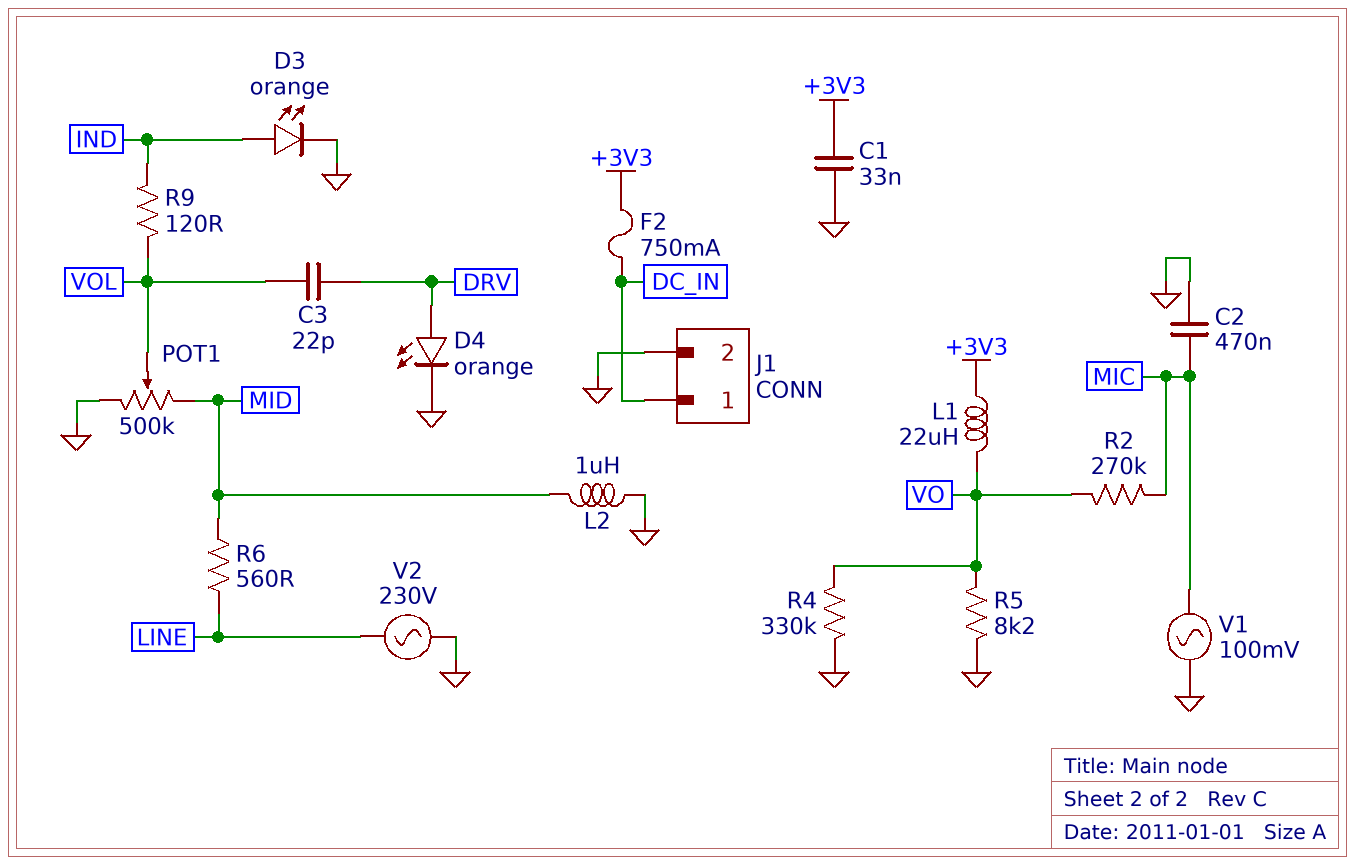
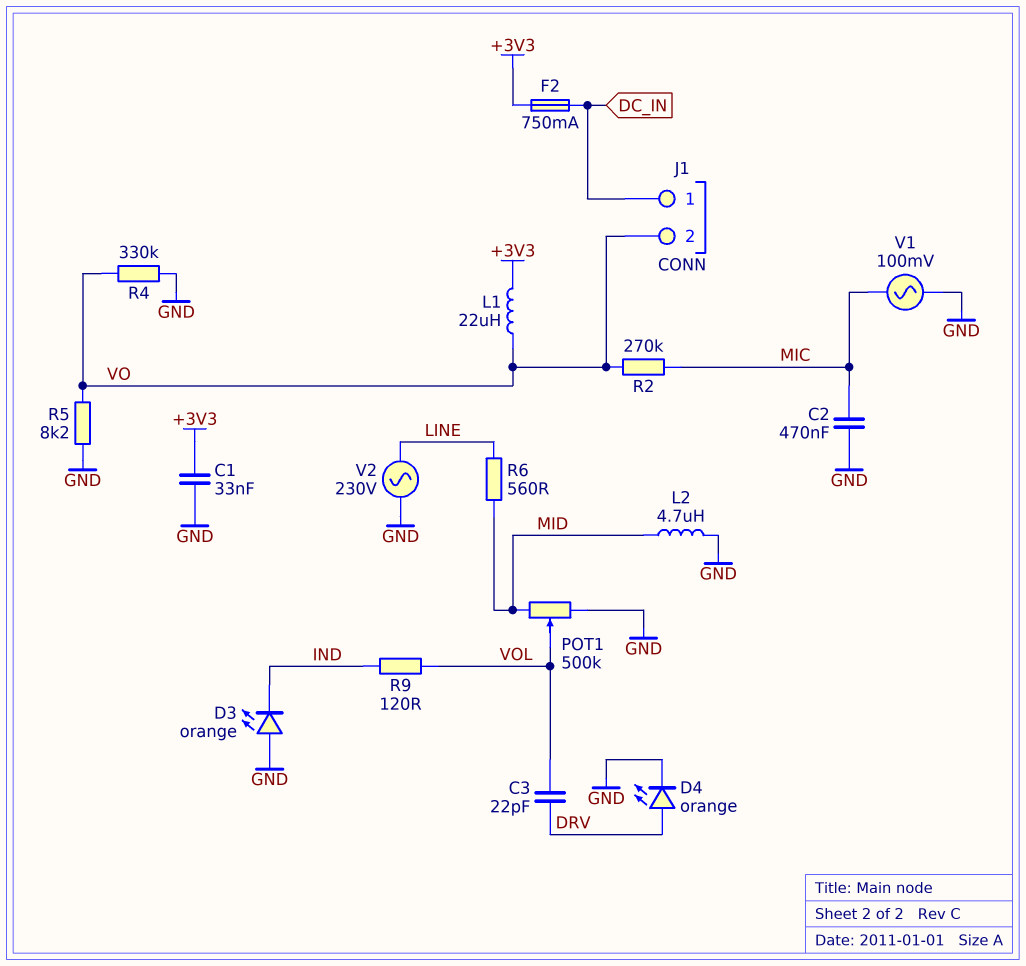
D3: LED orange (A IND, K GND) -> LED orange (A GND, K IND)
J1 pin 2: GND -> VO
L2: 1uH (GND, MID) -> 4.7uH (GND, MID)

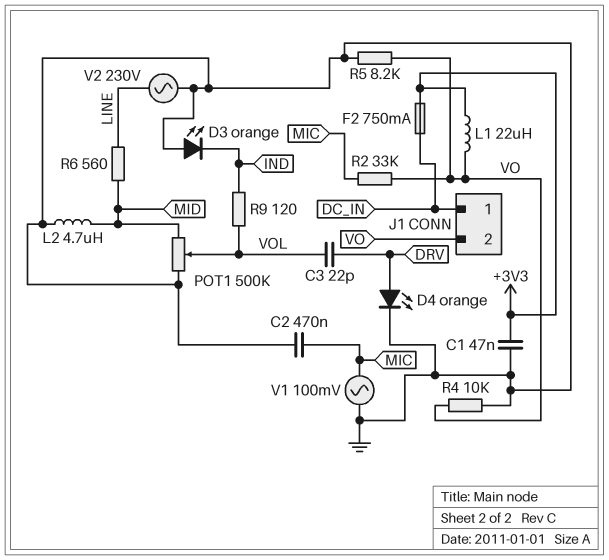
C1: 33nF (+3V3, GND) -> 47nF (+3V3, GND)
R2: 270k (MIC, VO) -> 33k (MIC, VO)
R4: 330k (GND, VO) -> 10k (GND, VO)

